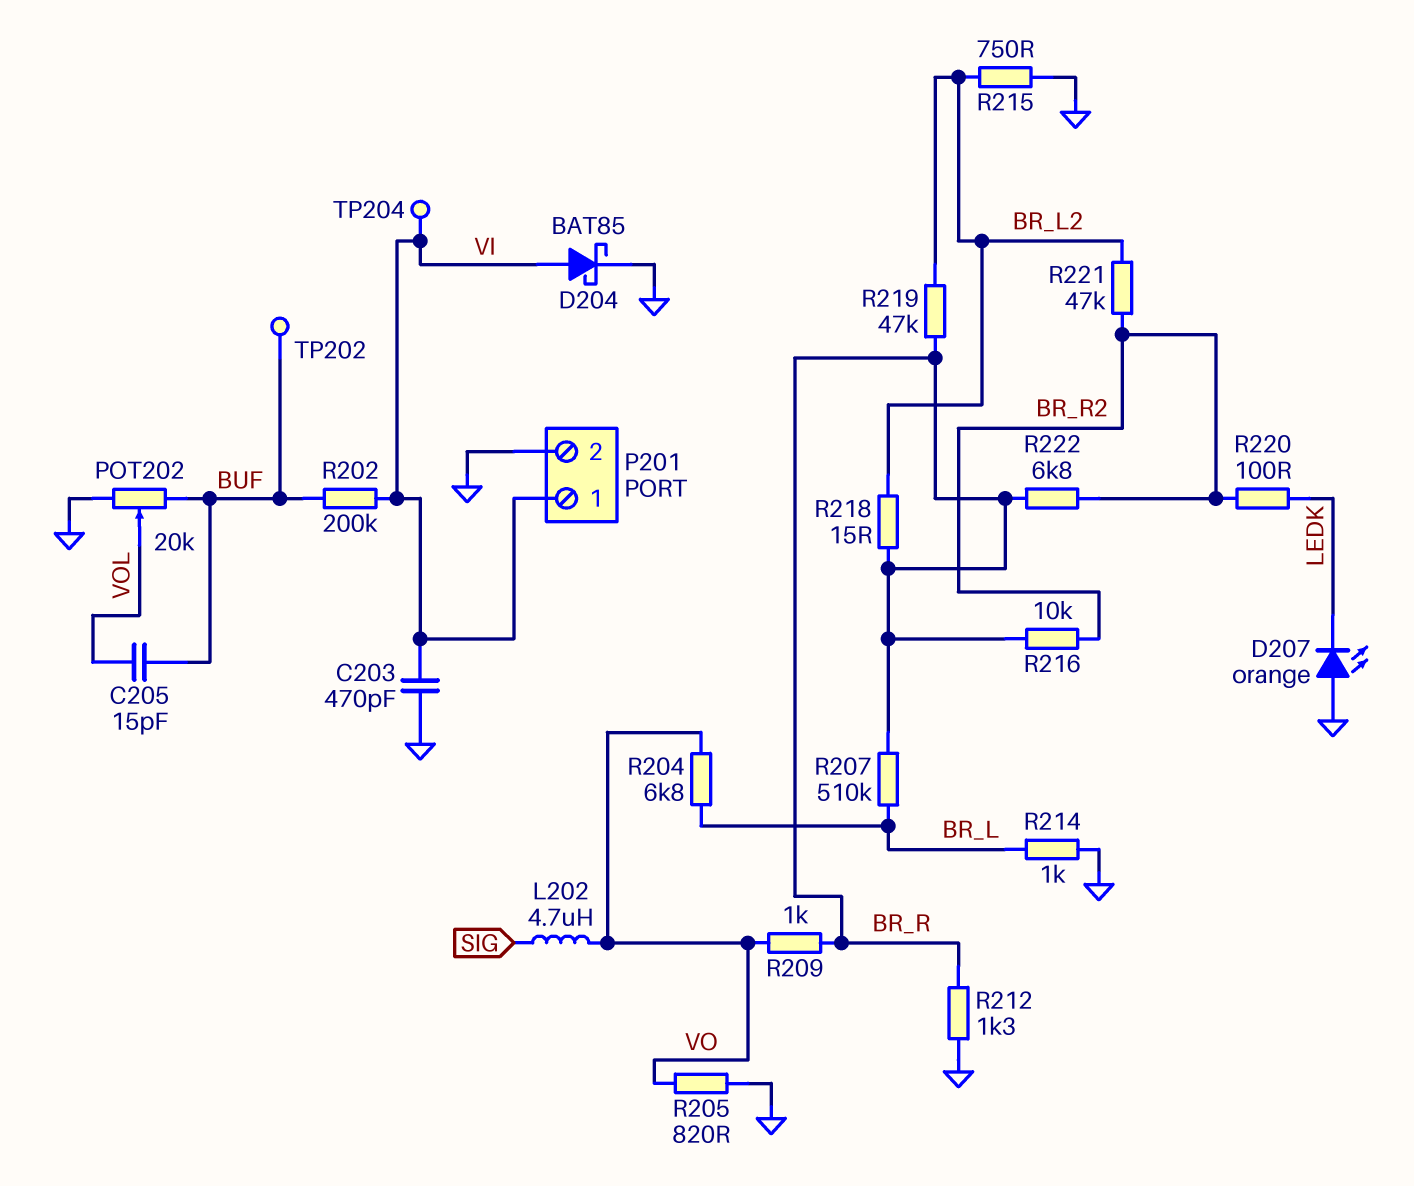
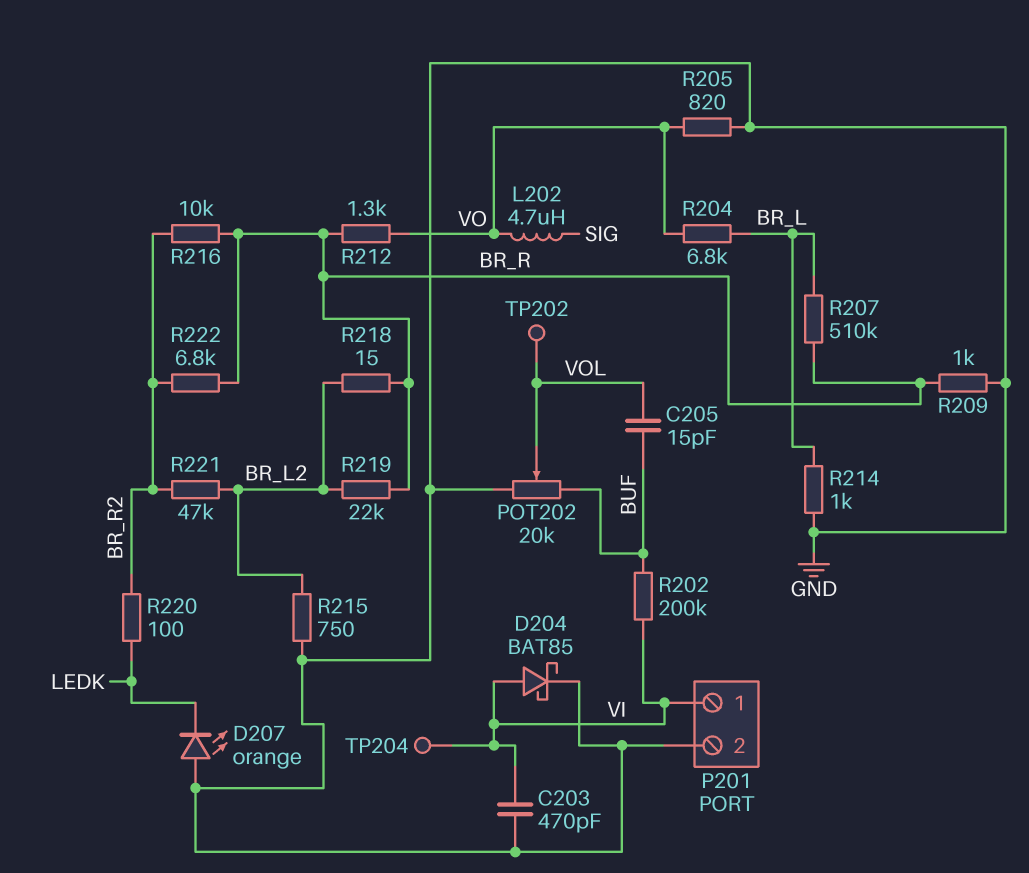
R209: 1k (BR_R, VO) -> 1k (BR_R, GND)
R212: 1.3k (BR_R, GND) -> 1.3k (BR_R, VO)
R219: 47k (BR_L2, BR_R) -> 22k (BR_L2, BR_R)
TP202: test point (BUF) -> test point (VOL)

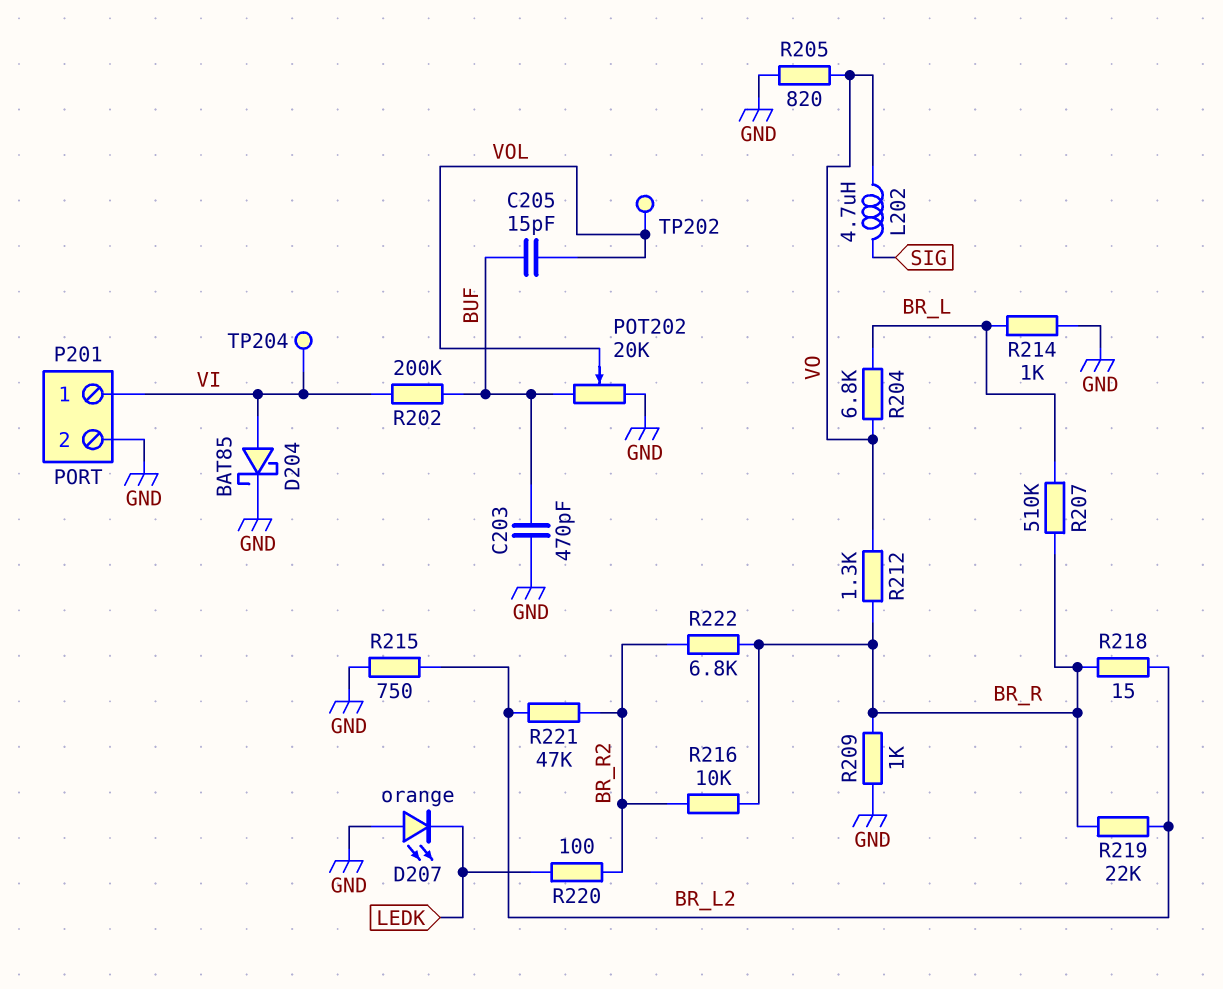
C203: 470pF (GND, VI) -> 470pF (BUF, GND)

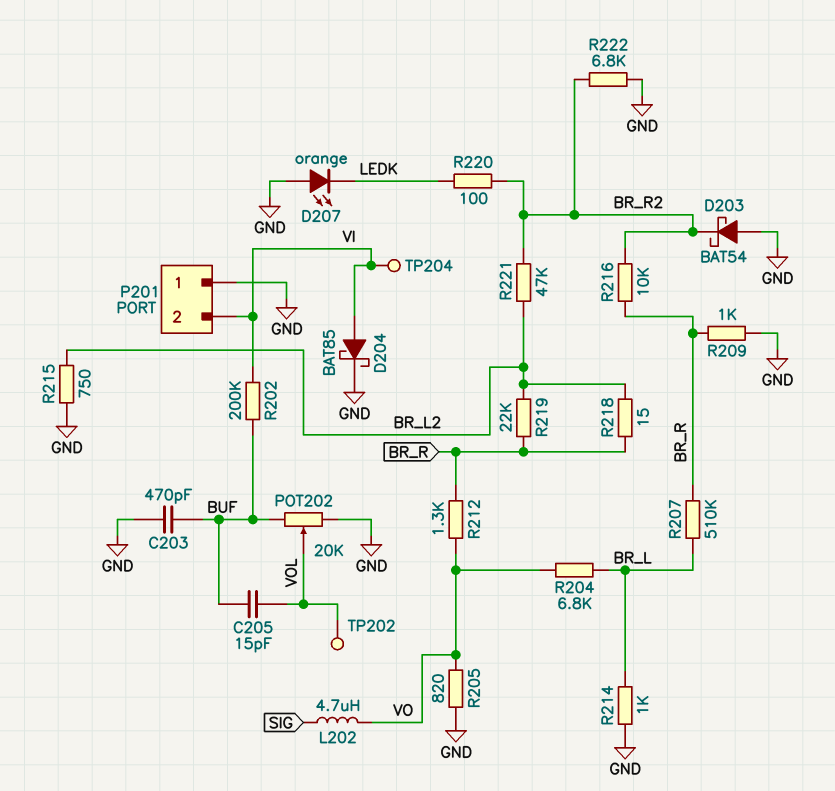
D203: none -> schottky BAT54 (A GND, K BR_R2)
P201 pin 1: VI -> GND
P201 pin 2: GND -> VI
R222: 6.8k (BR_R, BR_R2) -> 6.8k (BR_R2, GND)

